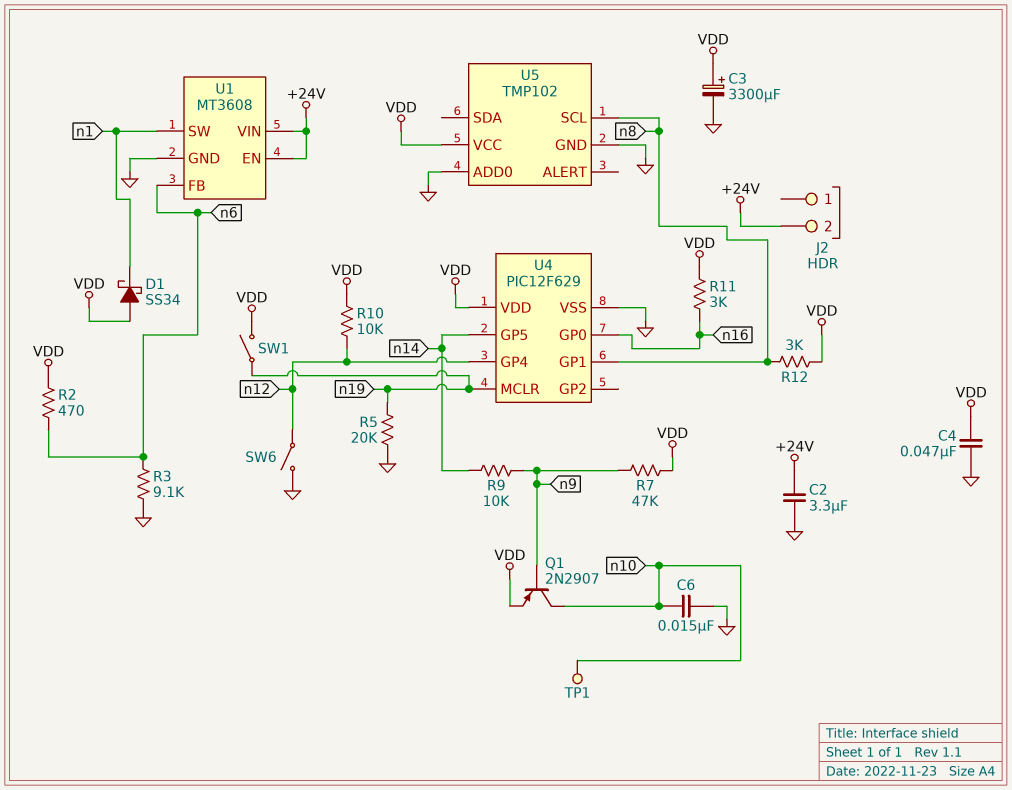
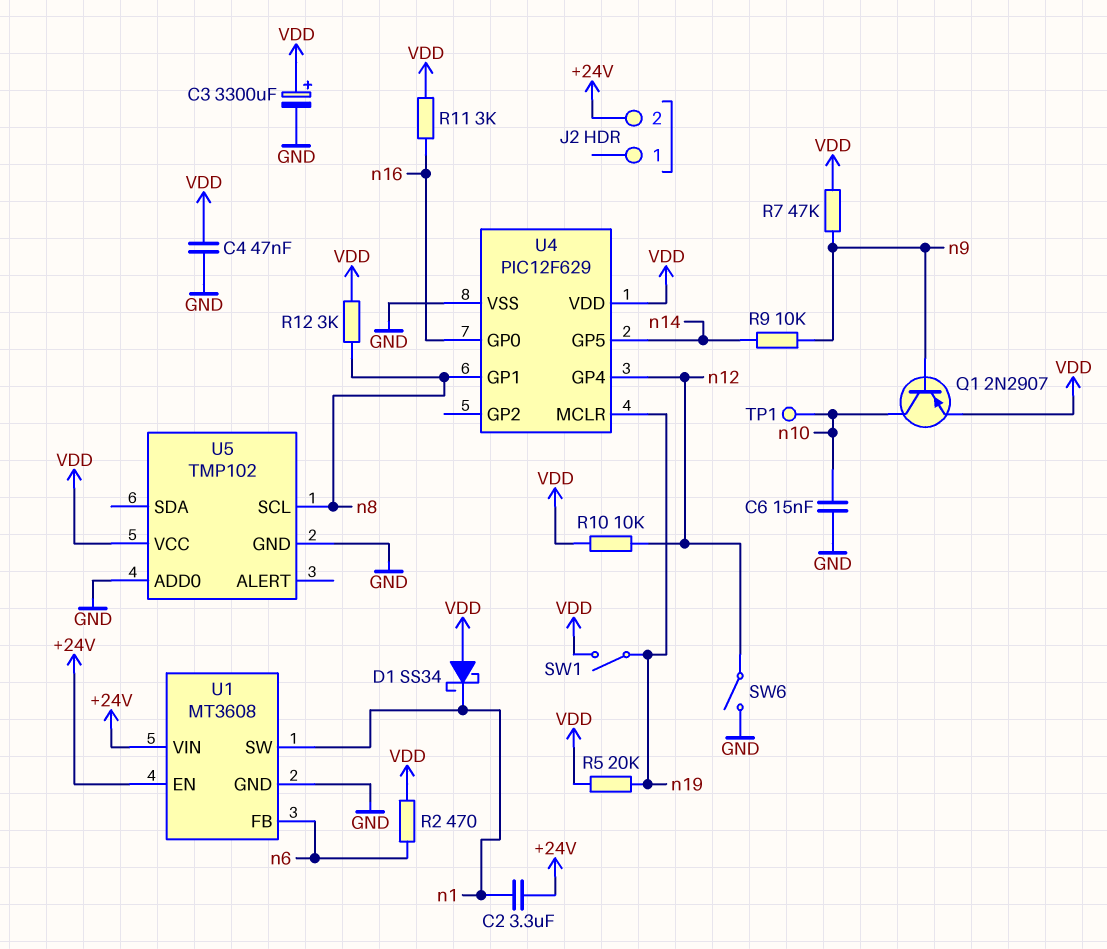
C2: 3.3uF (+24V, GND) -> 3.3uF (+24V, n1)
R3: 9.1k (GND, n6) -> none
R5: 20k (GND, n19) -> 20k (VDD, n19)

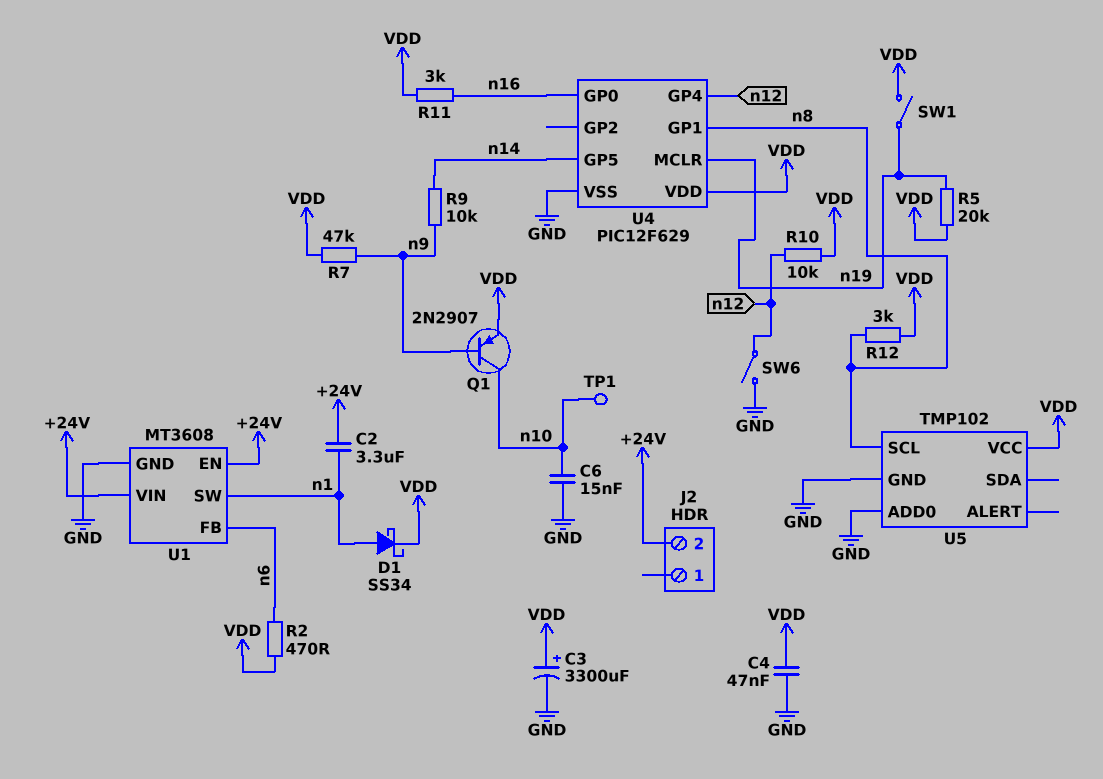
D1: schottky SS34 (A VDD, K n1) -> schottky SS34 (A n1, K VDD)

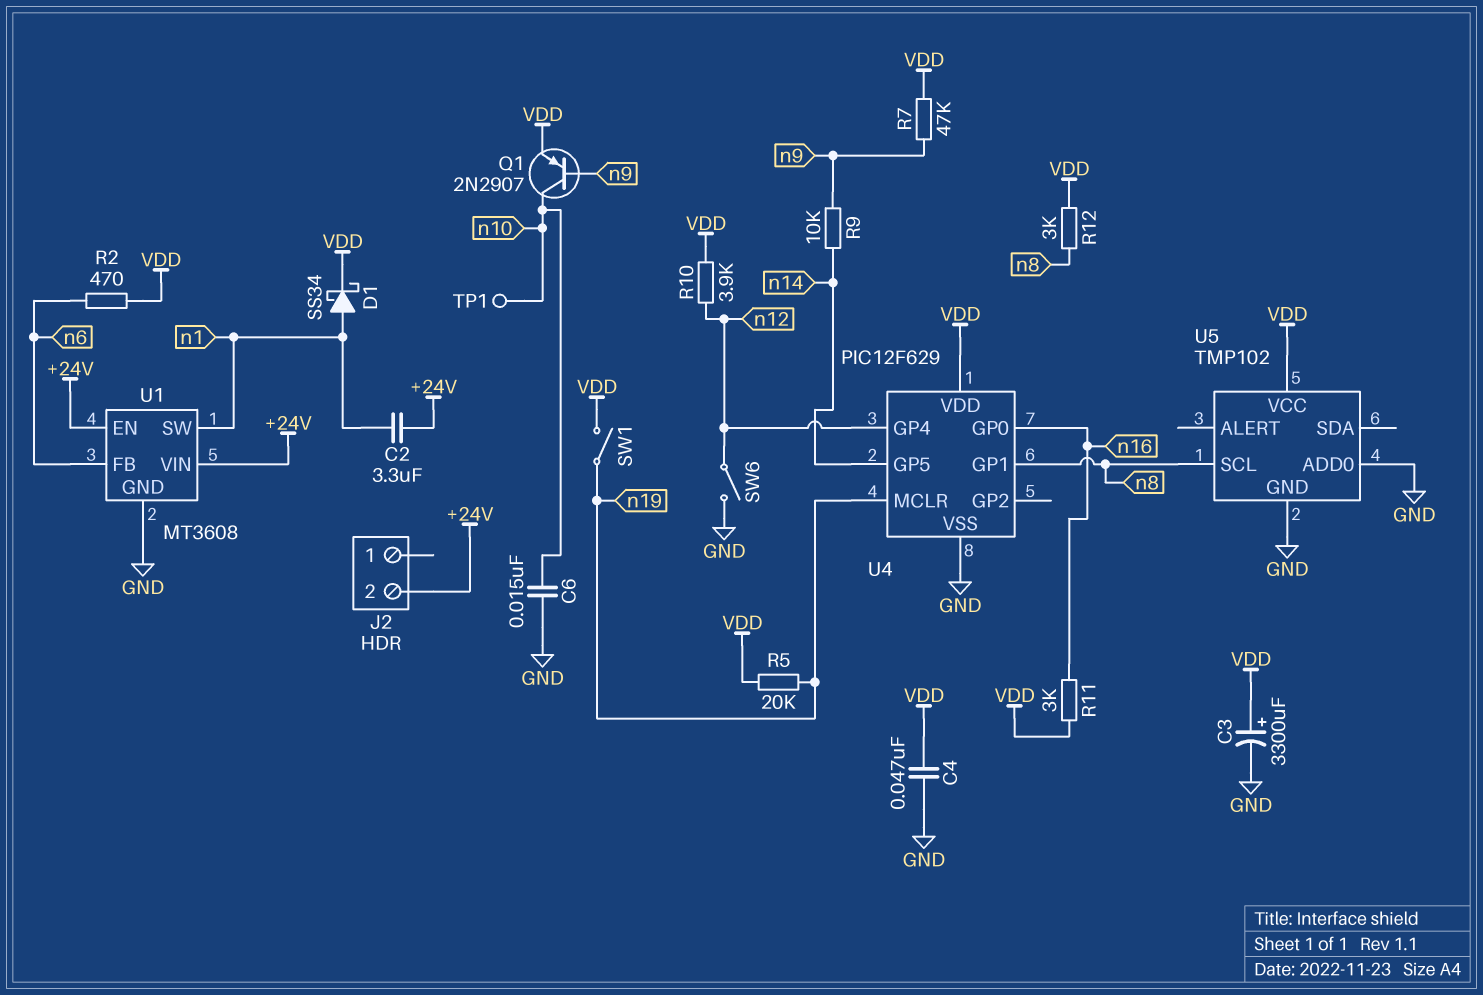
R10: 10k (VDD, n12) -> 3.9k (VDD, n12)

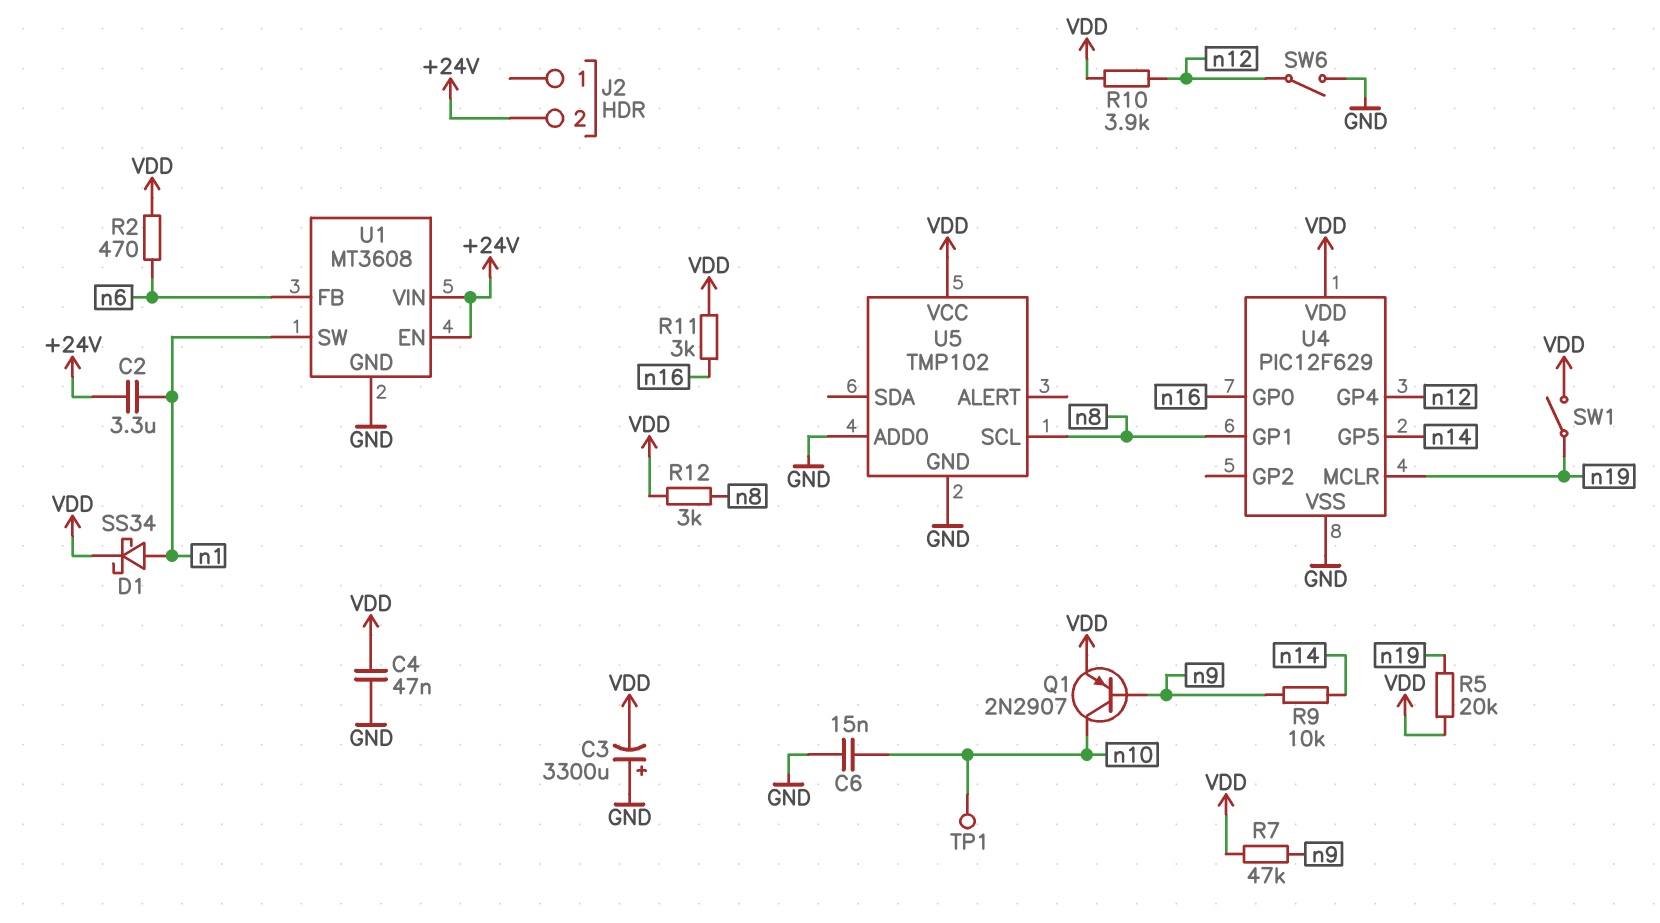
C3: 3300uF (plus VDD, minus GND) -> 3300uF (plus GND, minus VDD)

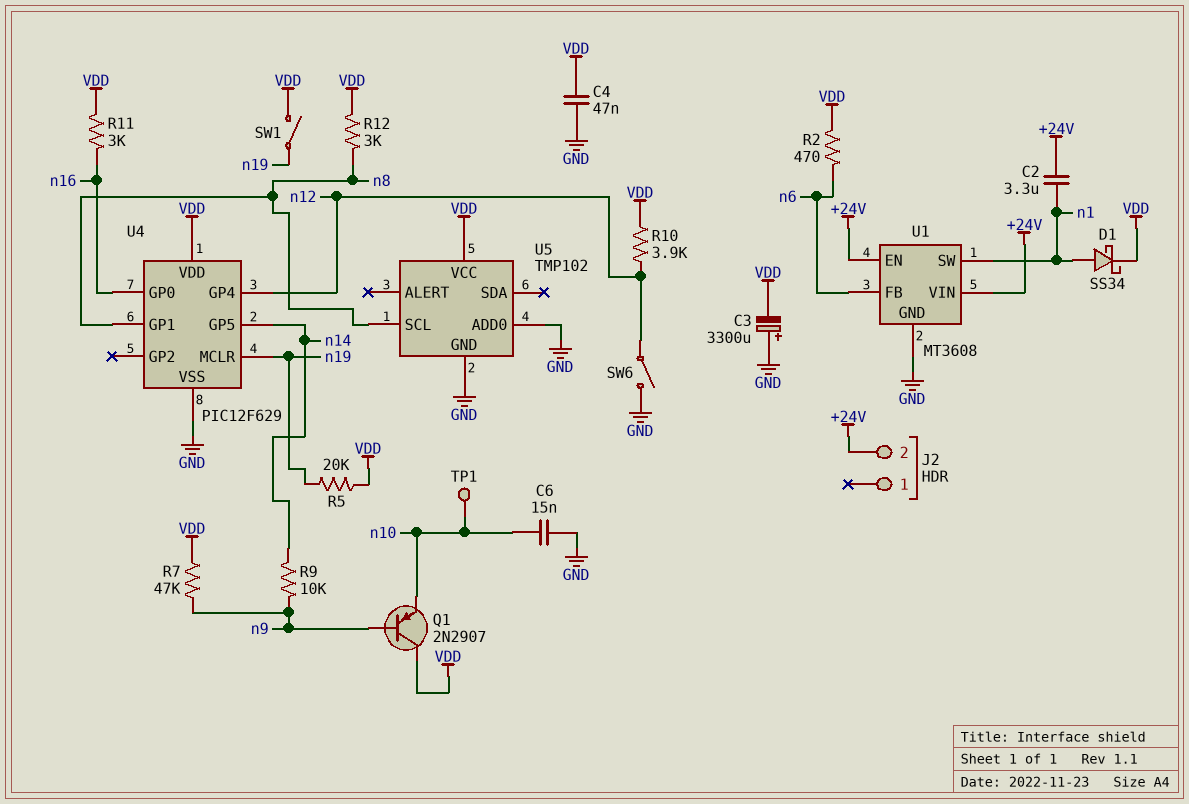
Q1: PNP 2N2907 (B n9, C n10, E VDD) -> PNP 2N2907 (B n9, C VDD, E n10)

